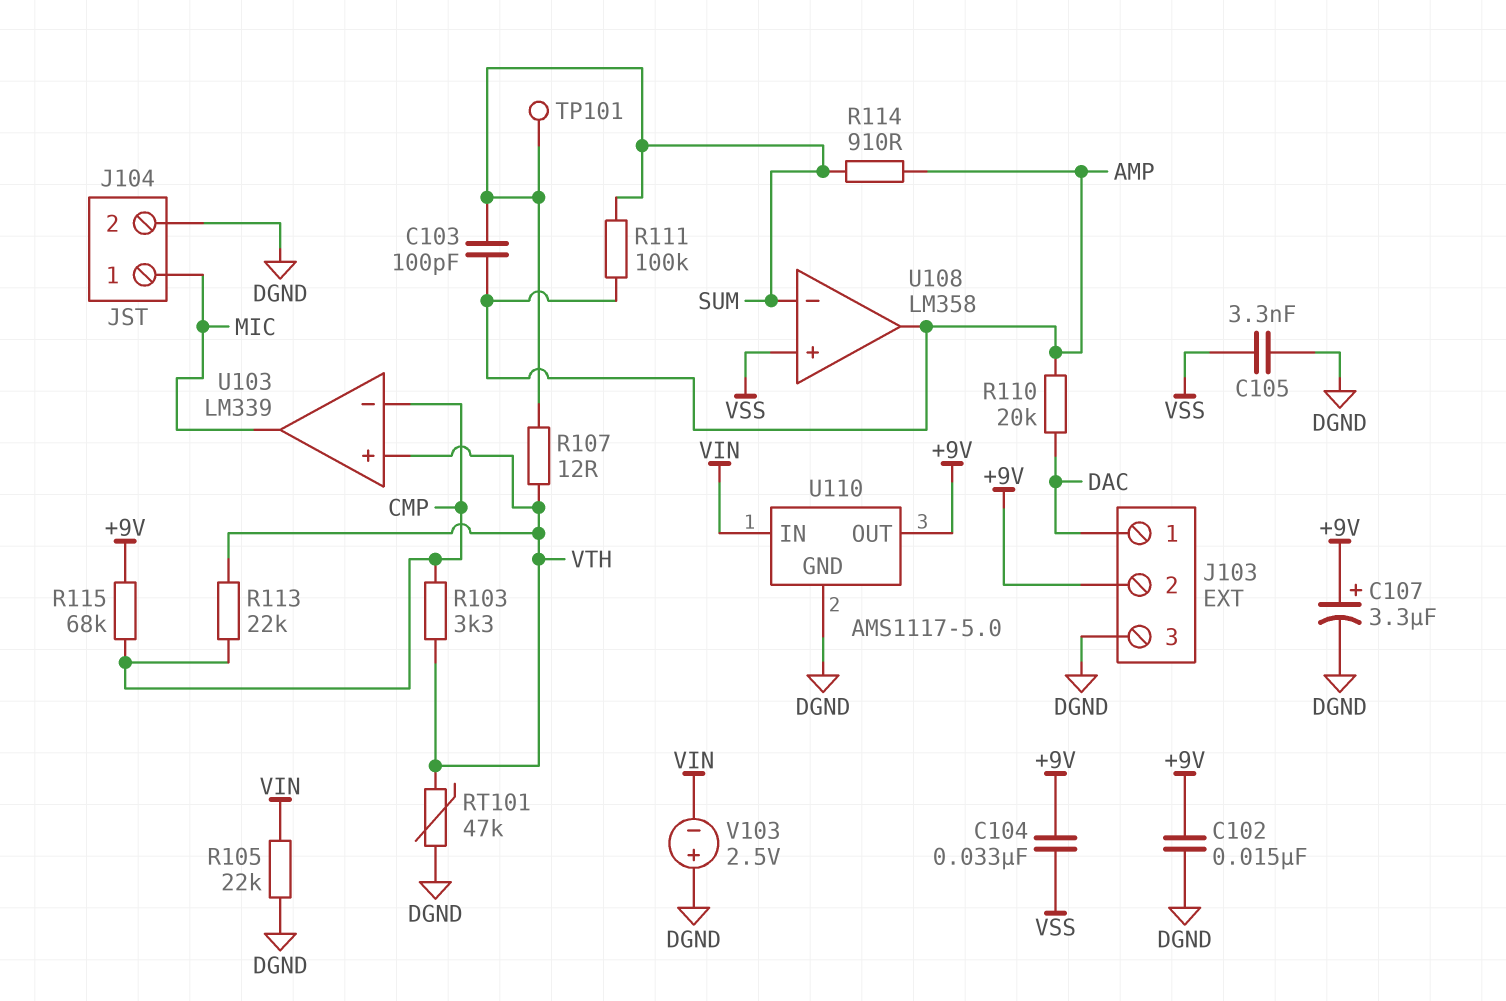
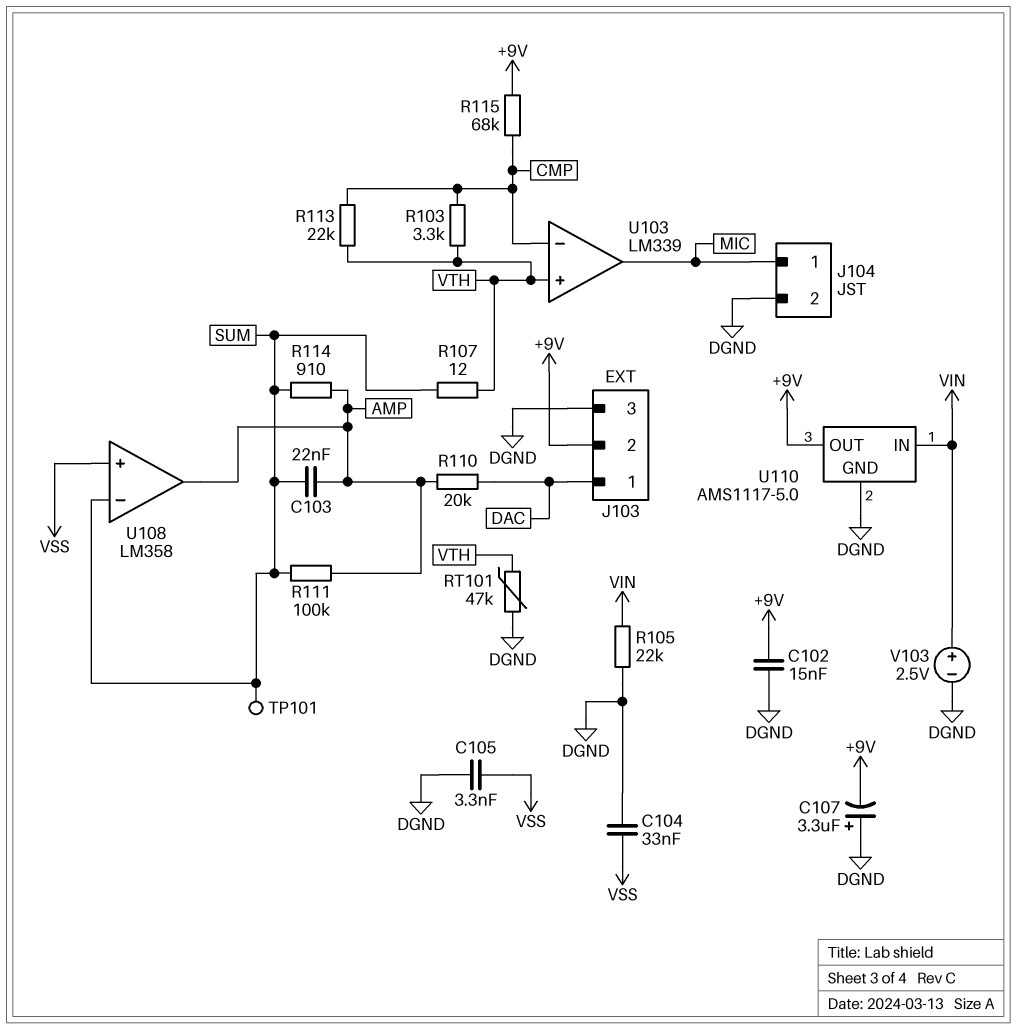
C103: 100pF (AMP, SUM) -> 22nF (AMP, SUM)
C104: 33nF (+9V, VSS) -> 33nF (DGND, VSS)
C107: 3.3uF (plus +9V, minus DGND) -> 3.3uF (plus DGND, minus +9V)
V103: 2.5V (plus DGND, minus VIN) -> 2.5V (plus VIN, minus DGND)

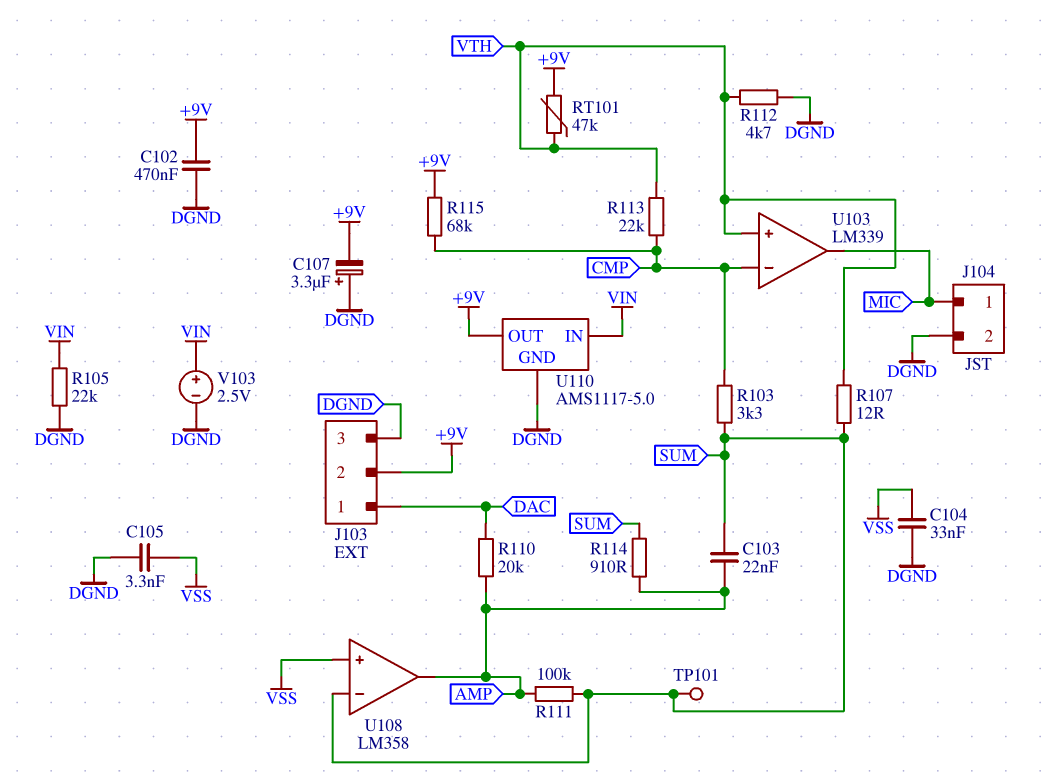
C102: 15nF (+9V, DGND) -> 470nF (+9V, DGND)
R103: 3.3k (CMP, VTH) -> 3.3k (CMP, SUM)
R112: none -> 4.7k (DGND, VTH)
RT101: 47k (DGND, VTH) -> 47k (+9V, VTH)

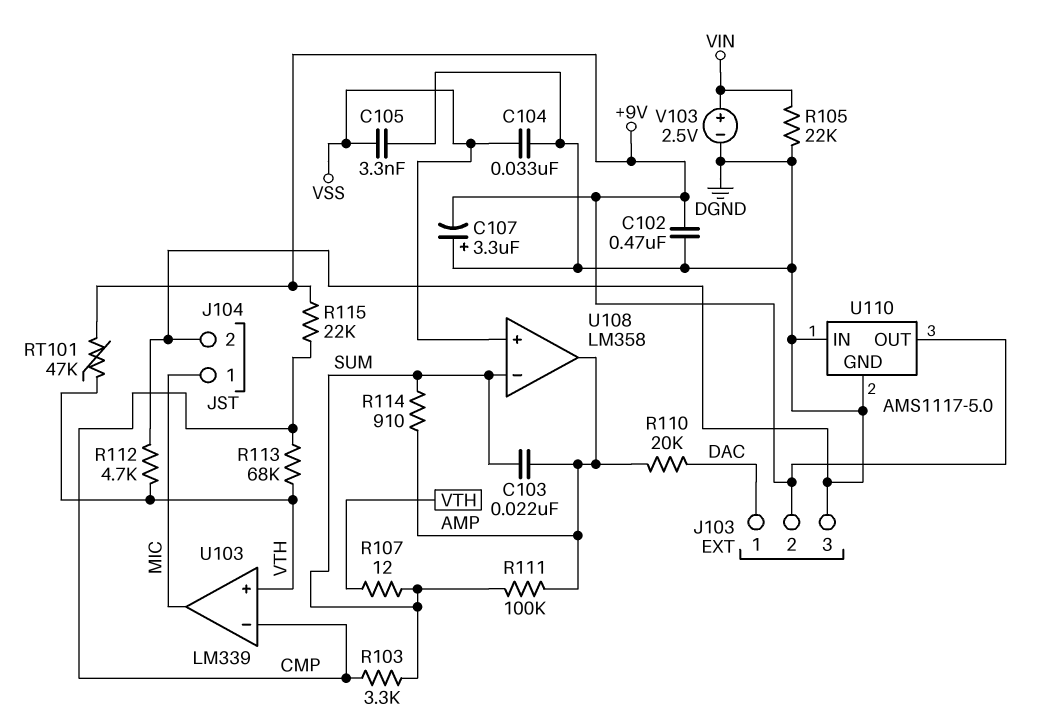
R113: 22k (CMP, VTH) -> 68k (CMP, VTH)
R115: 68k (+9V, CMP) -> 22k (+9V, CMP)
TP101: test point (SUM) -> none
U110 pin IN: VIN -> DGND

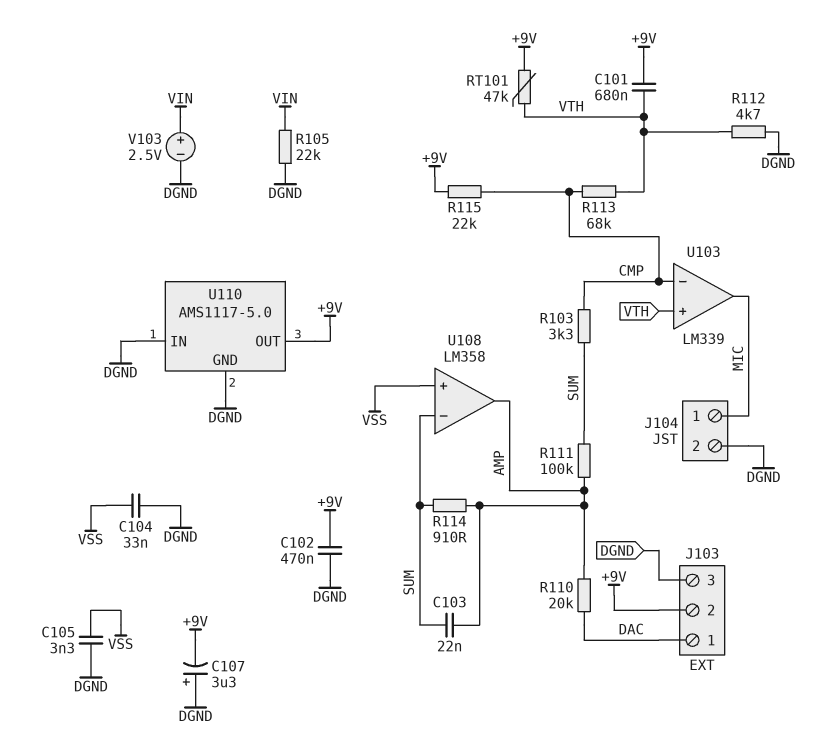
C101: none -> 680nF (+9V, VTH)
R107: 12 (SUM, VTH) -> none

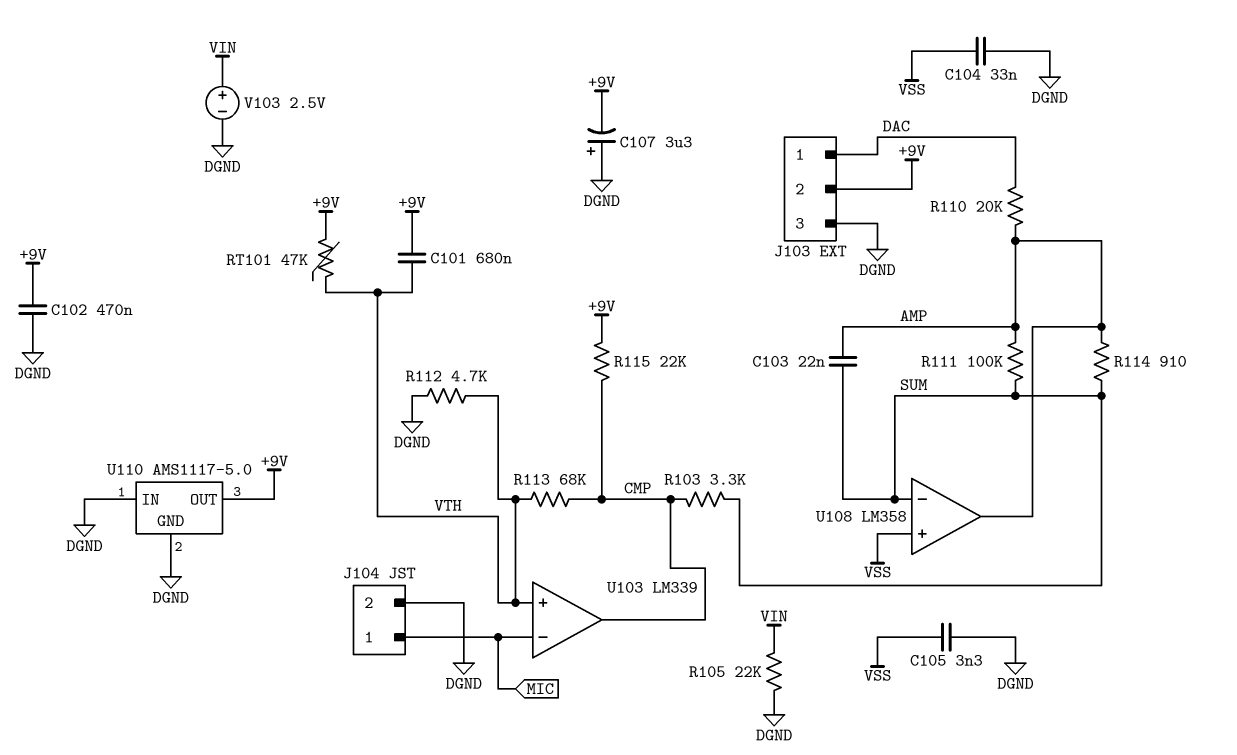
U103 pin in-: CMP -> MIC
U103 pin out: MIC -> CMP

